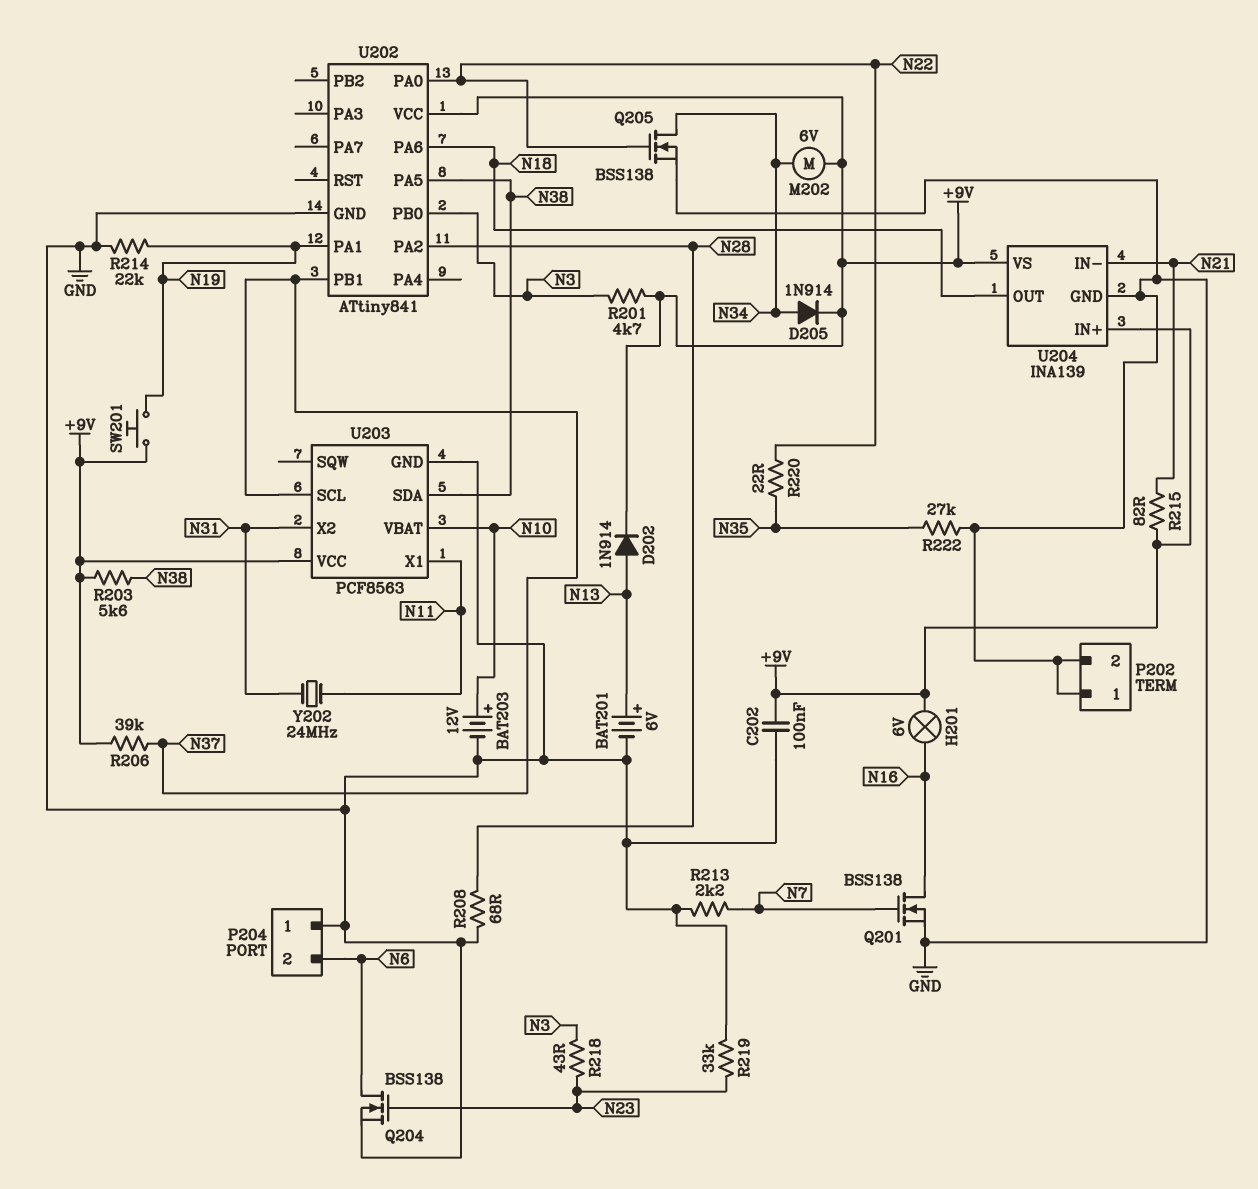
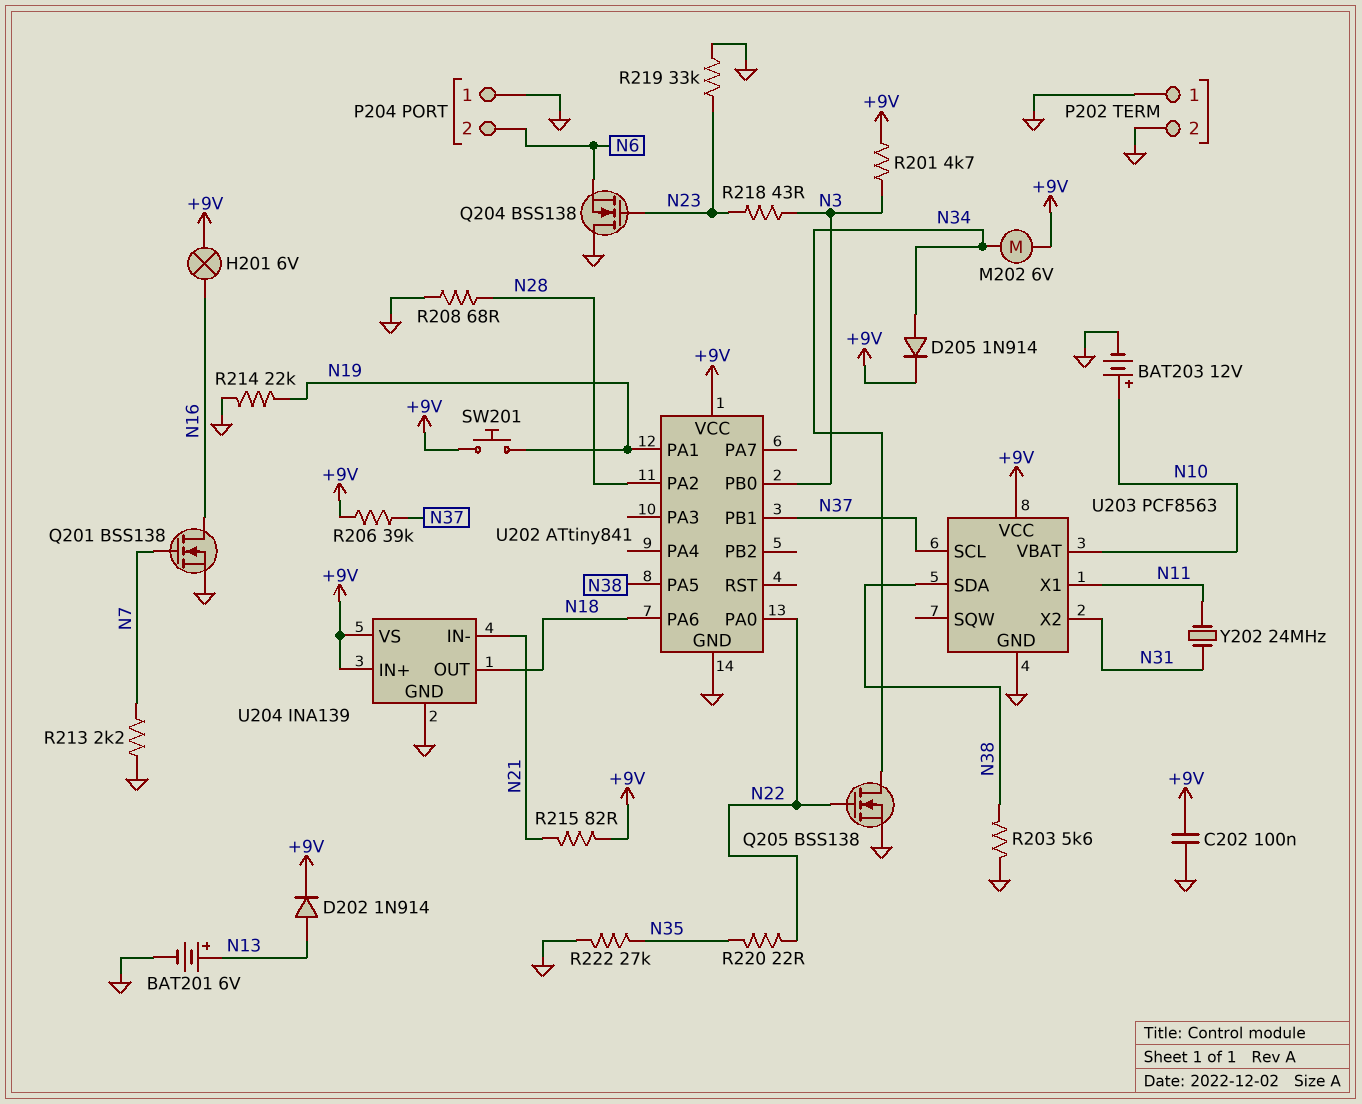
Q204: NMOS BSS138 (G N23, D N6, S GND) -> NMOS BSS138 (G N23, D GND, S N6)
R203: 5.6k (+9V, N38) -> 5.6k (GND, N38)

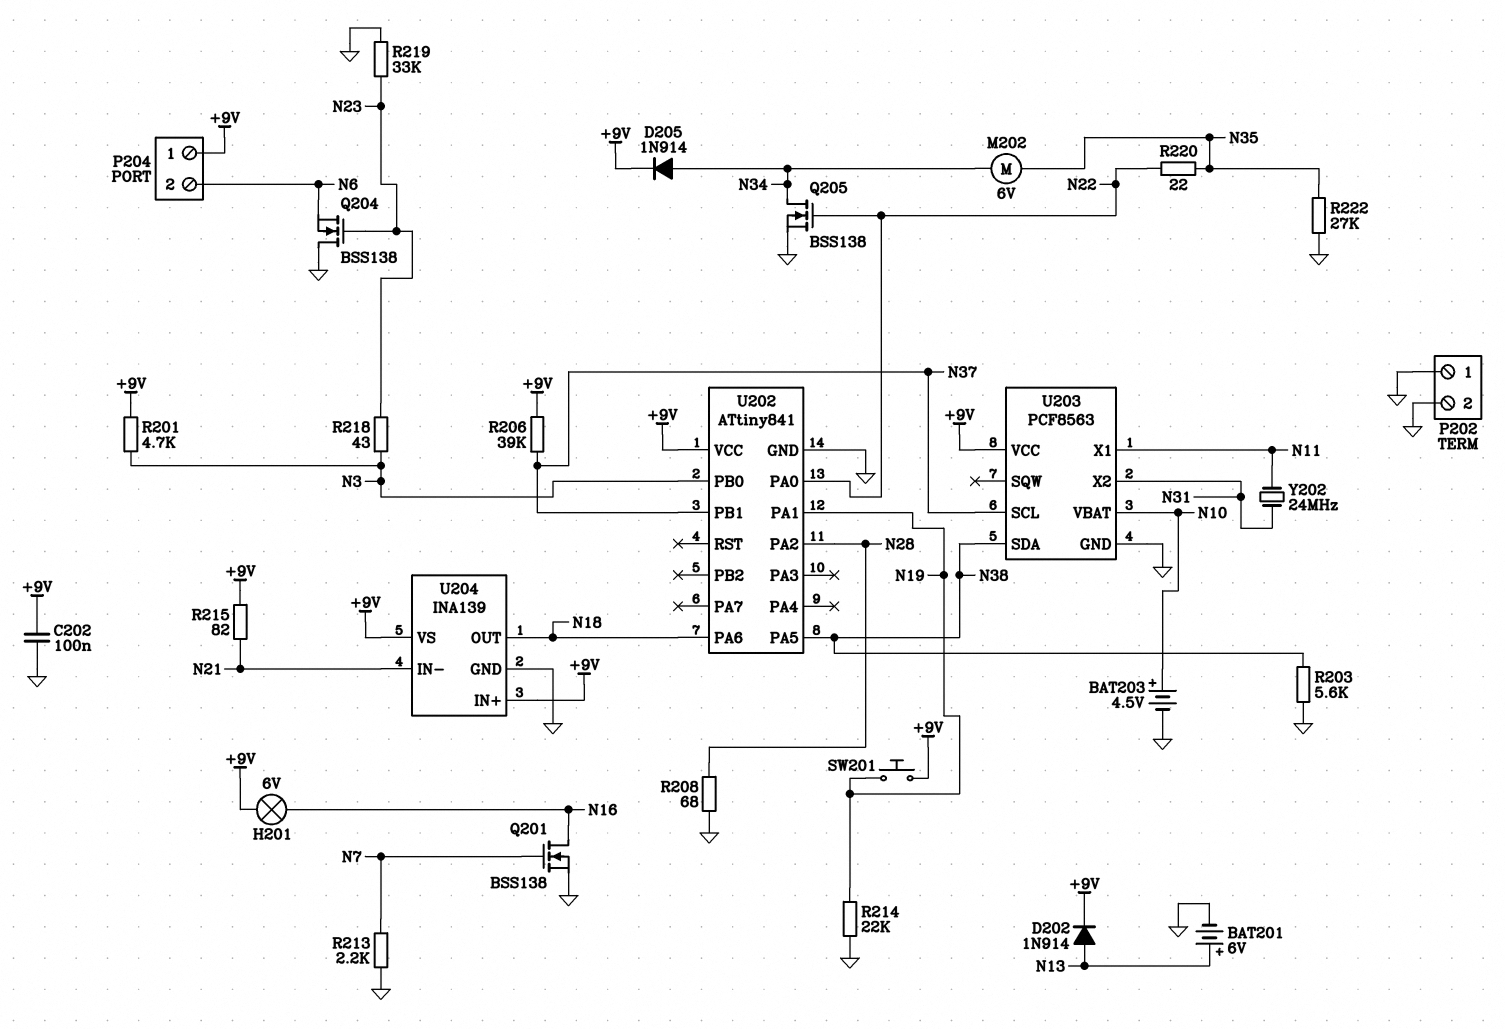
BAT203: 12V (plus N10, minus GND) -> 4.5V (plus N10, minus GND)
M202: motor 6V (+9V, N34) -> motor 6V (N34, N35)
P204 pin 1: GND -> +9V

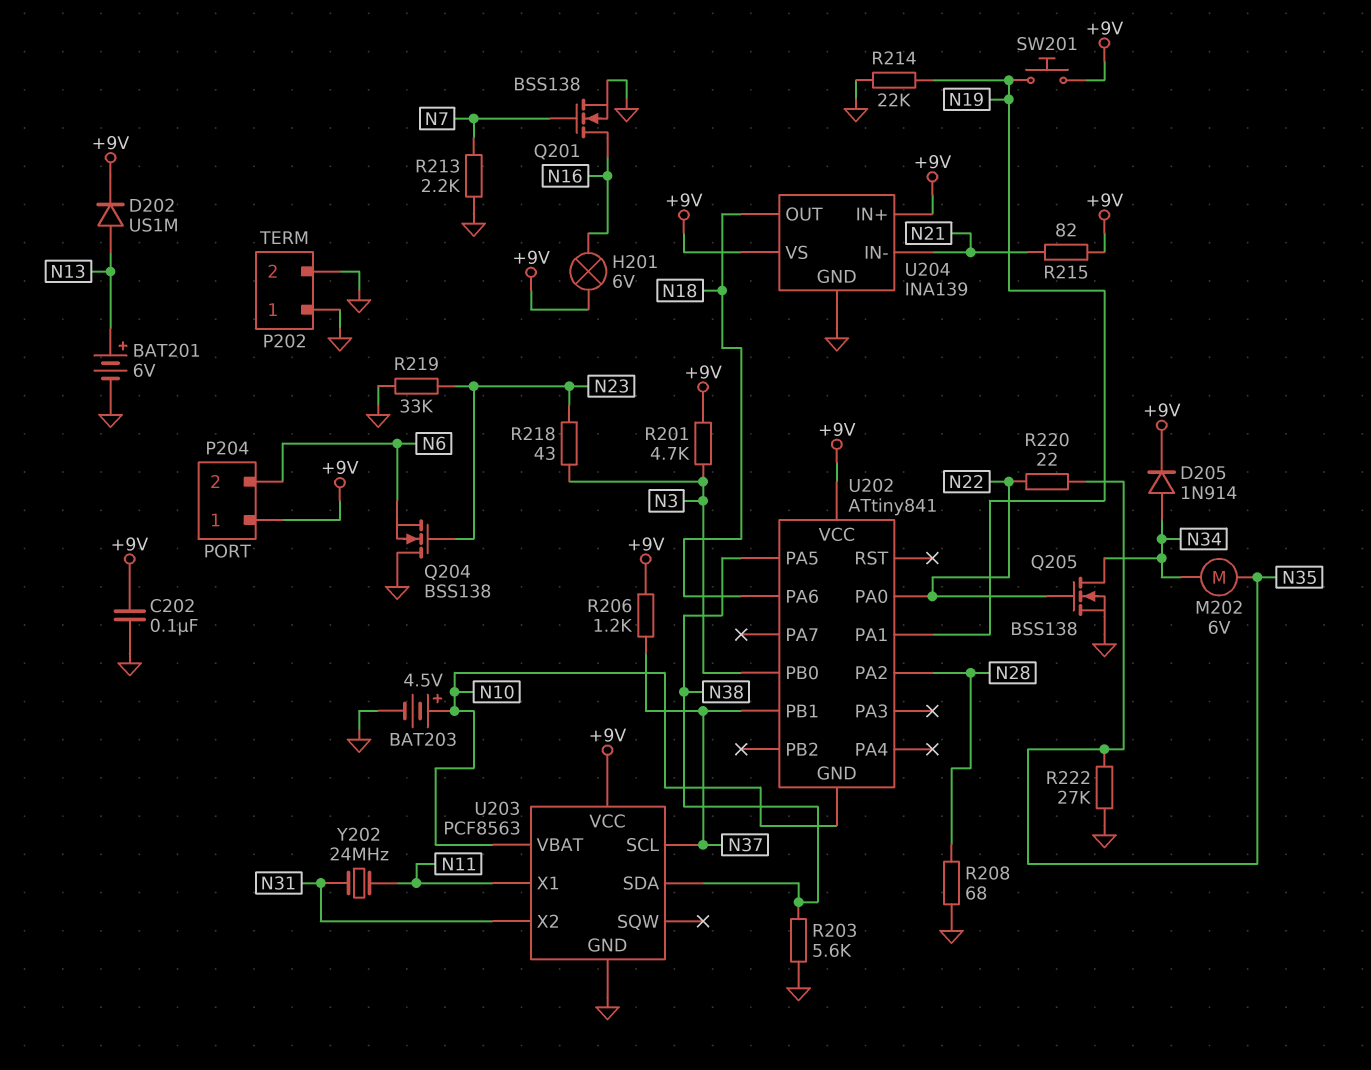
D202: diode 1N914 (A N13, K +9V) -> diode US1M (A N13, K +9V)
R206: 39k (+9V, N37) -> 1.2k (+9V, N37)
U202 pin GND: GND -> N10

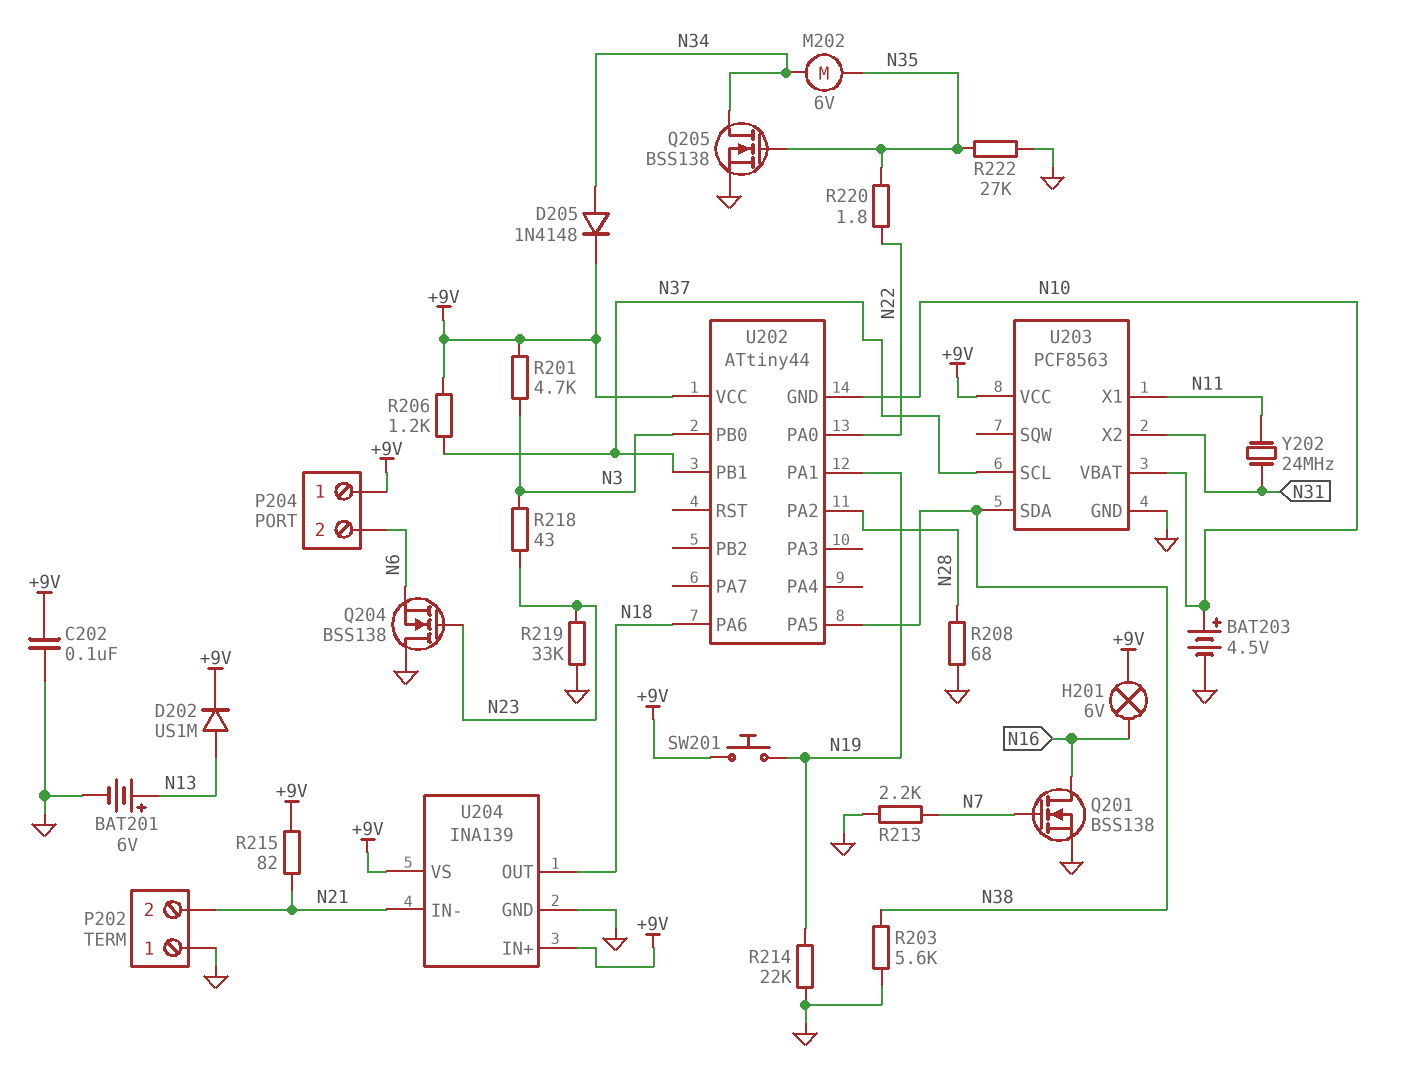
D205: diode 1N914 (A N34, K +9V) -> diode 1N4148 (A N34, K +9V)
P202 pin 2: GND -> N21
Q205: NMOS BSS138 (G N22, D N34, S GND) -> NMOS BSS138 (G N35, D N34, S GND)
R220: 22 (N22, N35) -> 1.8 (N22, N35)
U202: ATtiny841 -> ATtiny44

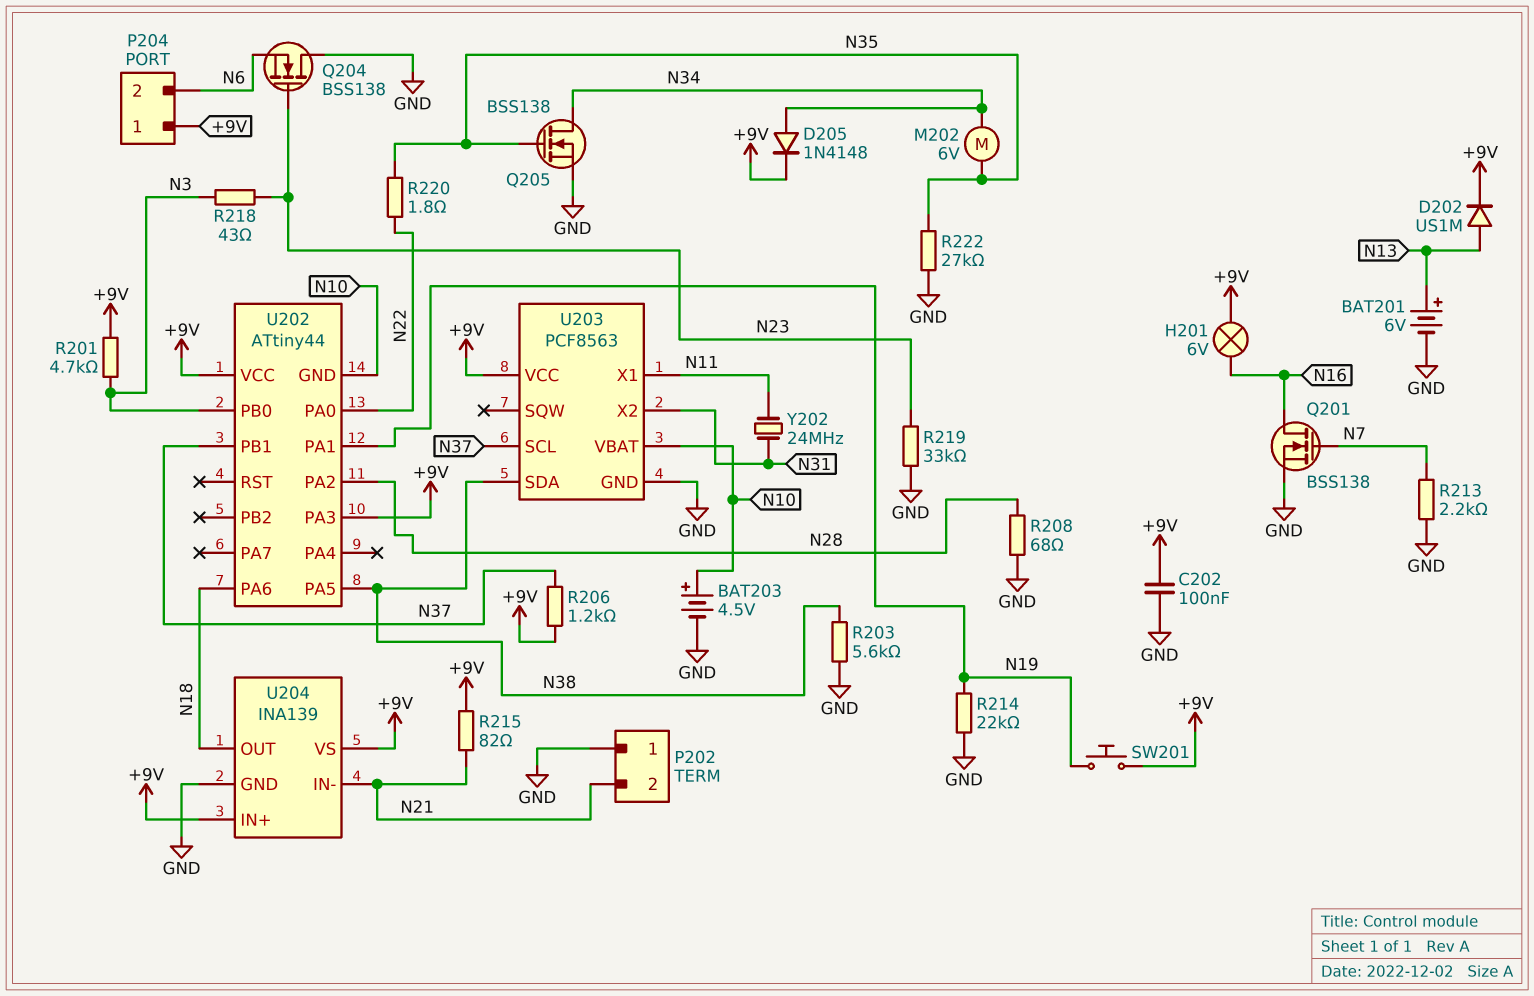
U202 pin PA3: none -> +9V

